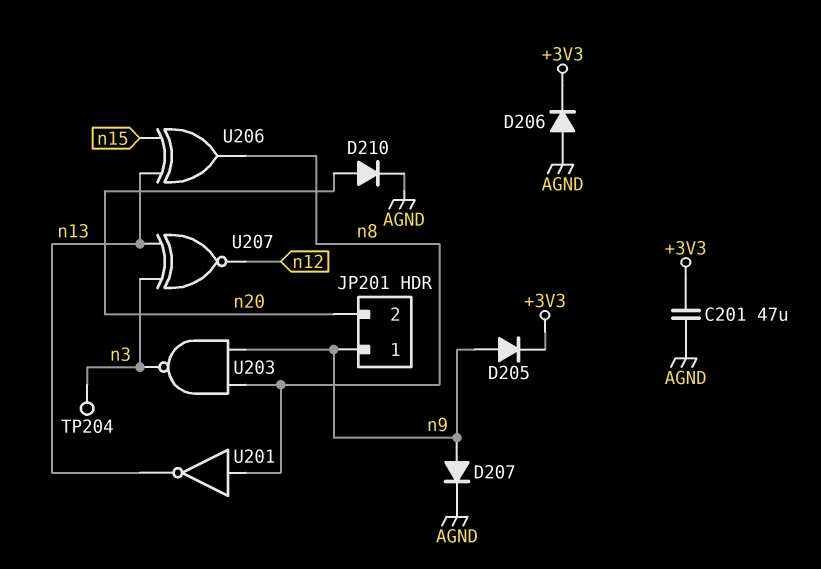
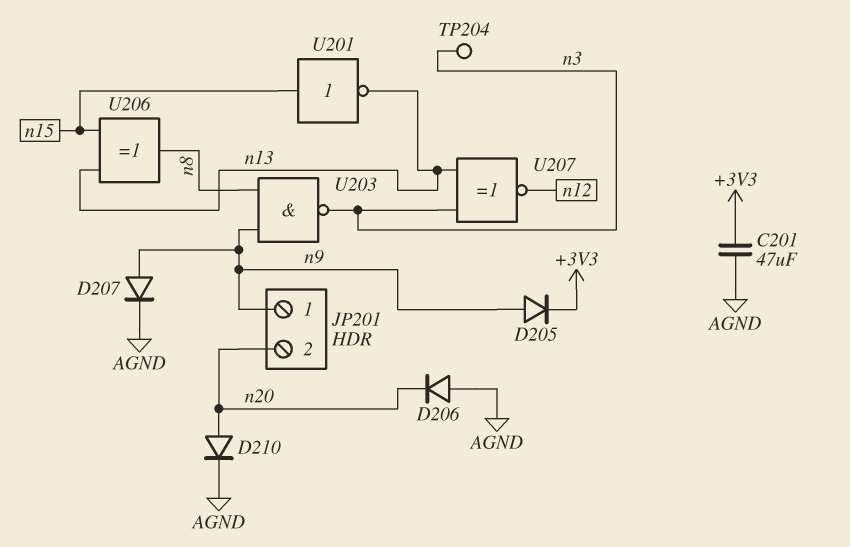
D206: diode (A AGND, K +3V3) -> diode (A AGND, K n20)
U201: NOT (in n8, out n13) -> NOT (in n15, out n13)

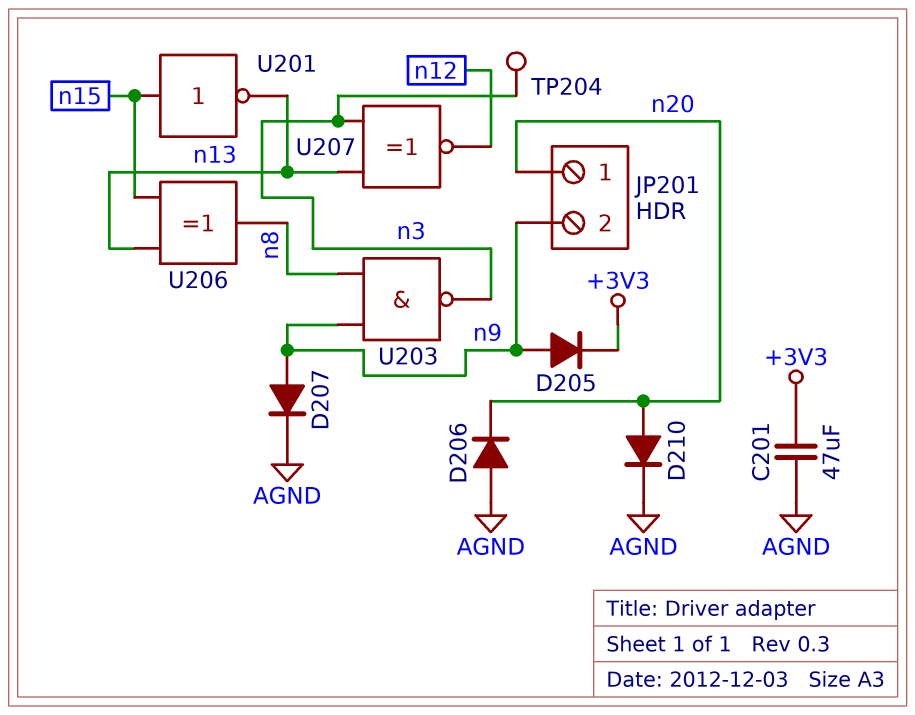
JP201 pin 1: n9 -> n20
JP201 pin 2: n20 -> n9

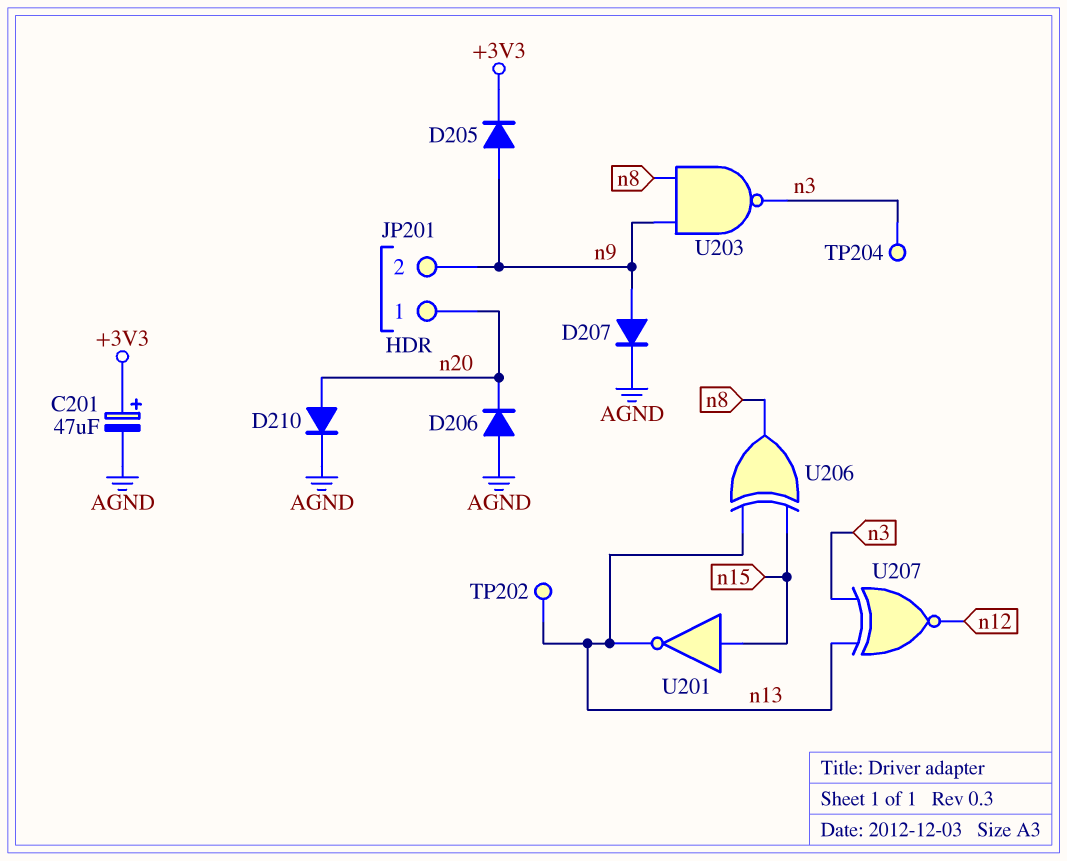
C201: 47uF (+3V3, AGND) -> 47uF (plus +3V3, minus AGND)
TP202: none -> test point (n13)

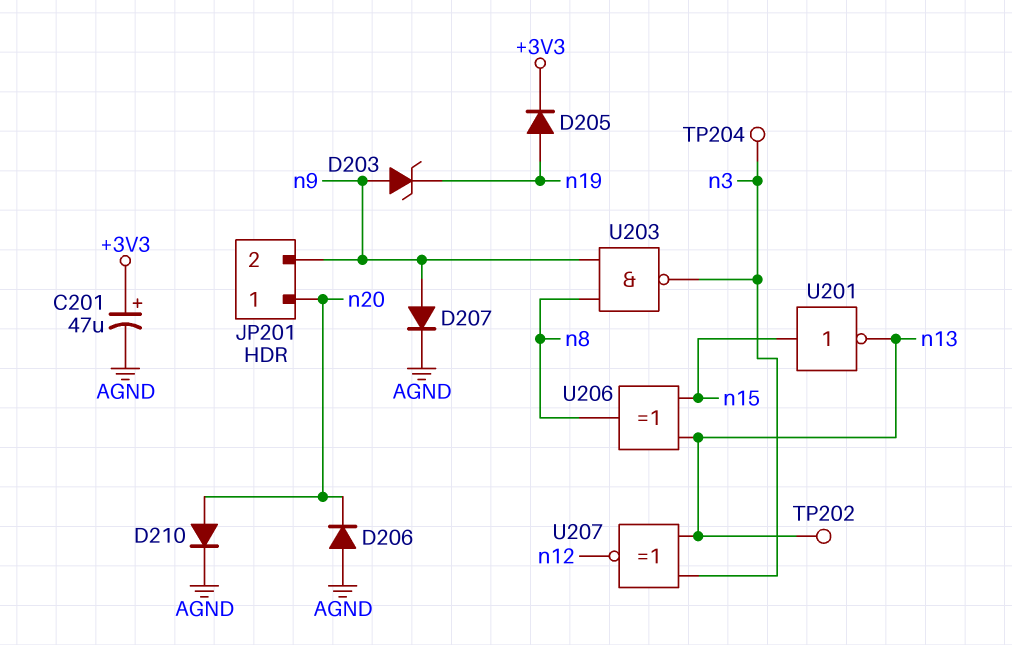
D203: none -> zener (A n9, K n19)
D205: diode (A n9, K +3V3) -> diode (A n19, K +3V3)

